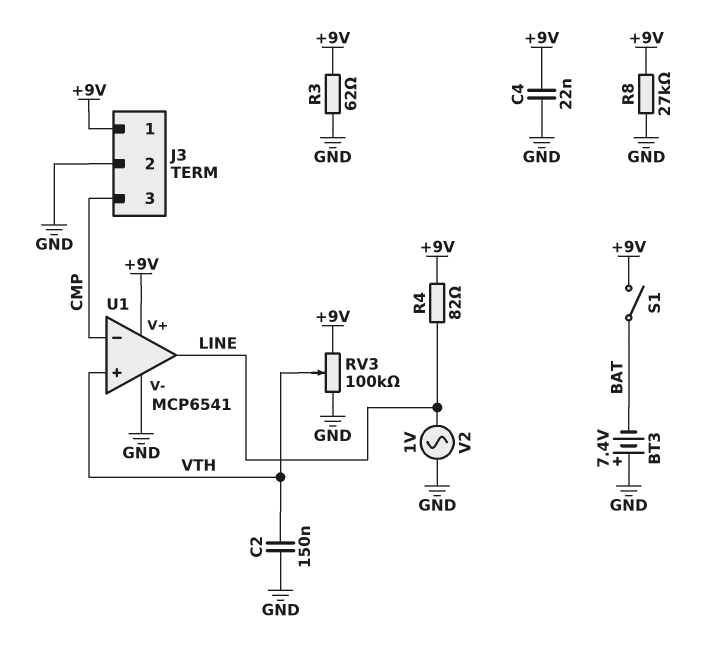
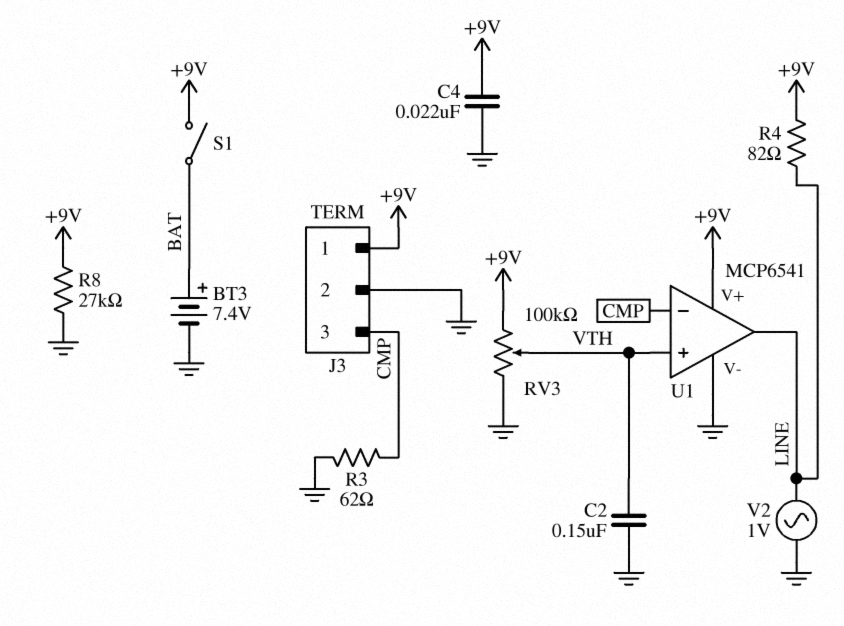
BT3: 7.4V (plus GND, minus BAT) -> 7.4V (plus BAT, minus GND)
R3: 62 (+9V, GND) -> 62 (CMP, GND)

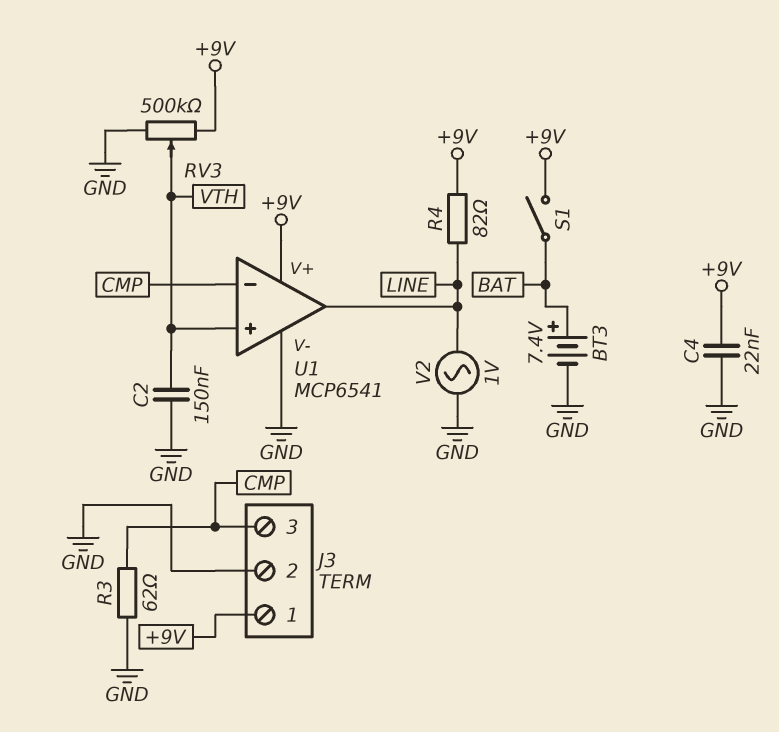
R8: 27k (+9V, GND) -> none
RV3: 100k (+9V, GND, wiper VTH) -> 500k (+9V, GND, wiper VTH)

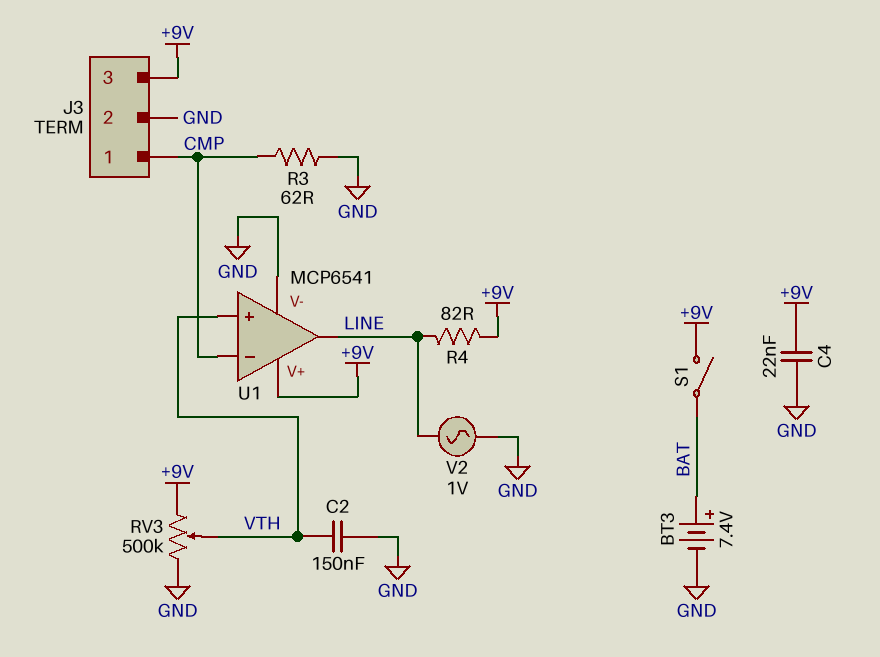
J3 pin 1: +9V -> CMP
J3 pin 3: CMP -> +9V

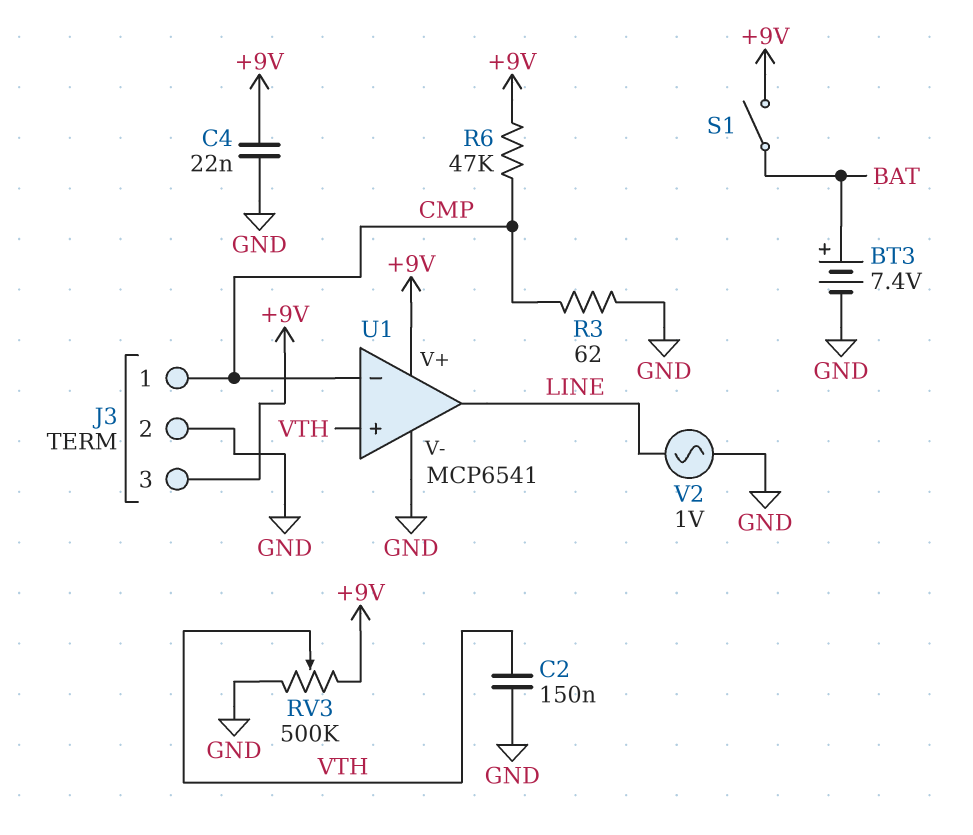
R4: 82 (+9V, LINE) -> none
R6: none -> 47k (+9V, CMP)

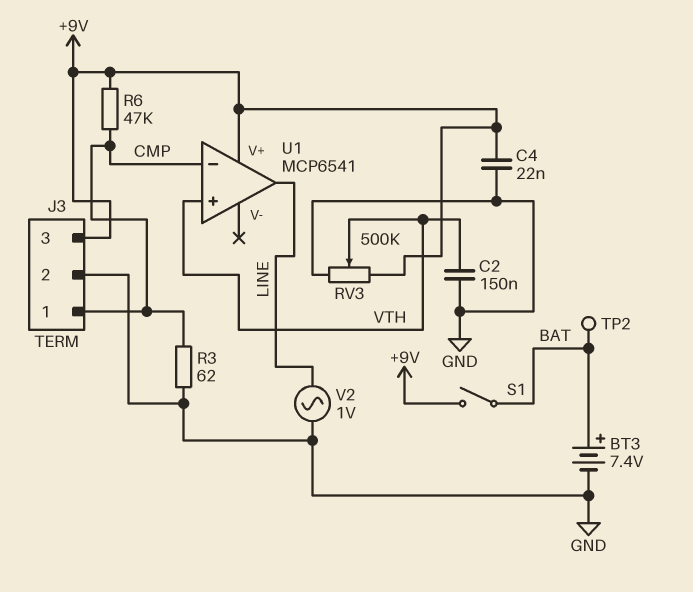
TP2: none -> test point (BAT)
U1 pin V-: GND -> none

